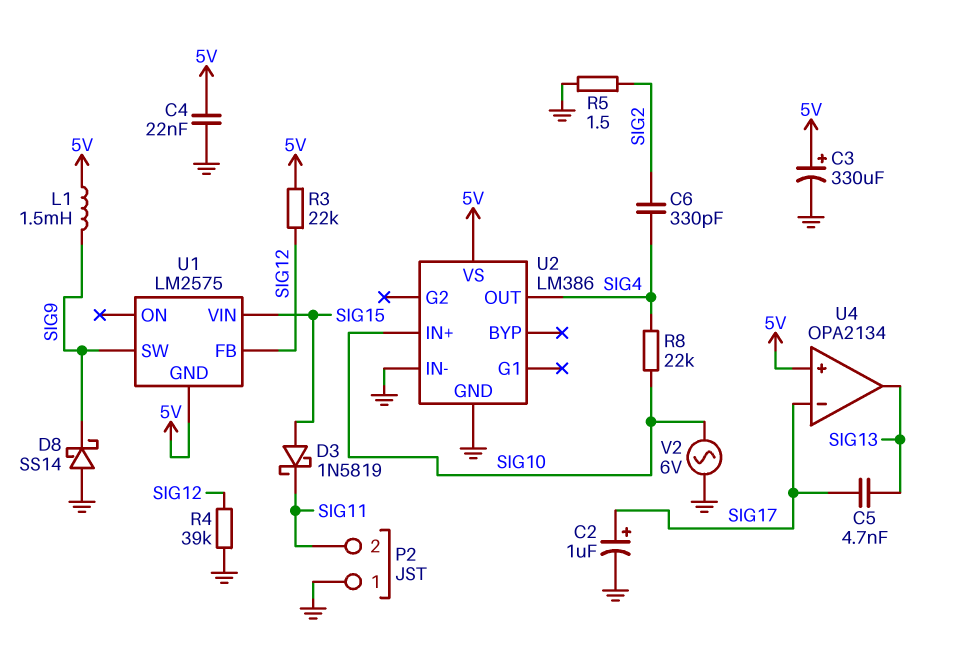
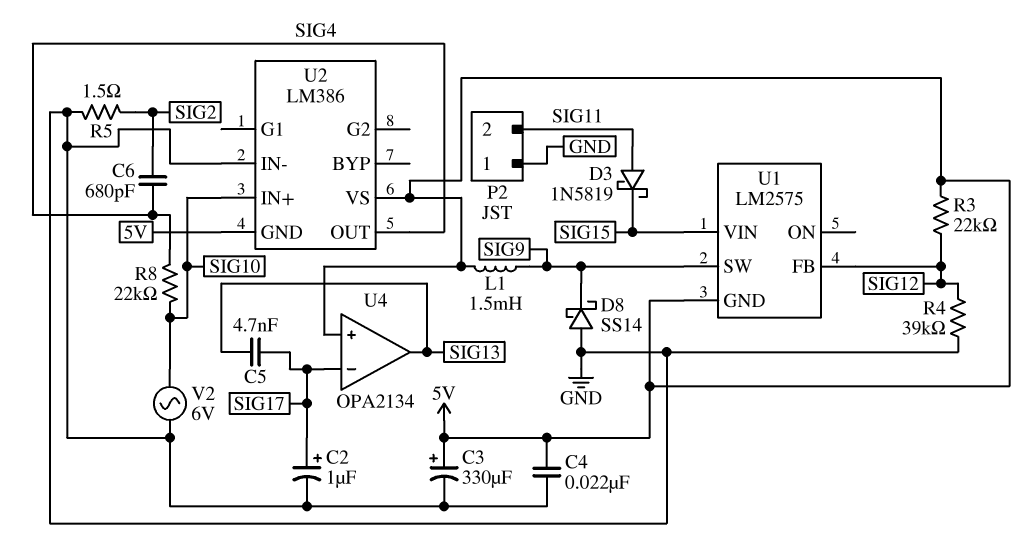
C6: 330pF (SIG2, SIG4) -> 680pF (SIG2, SIG4)
D3: schottky 1N5819 (A SIG15, K SIG11) -> schottky 1N5819 (A SIG11, K SIG15)
U2 pin GND: GND -> 5V

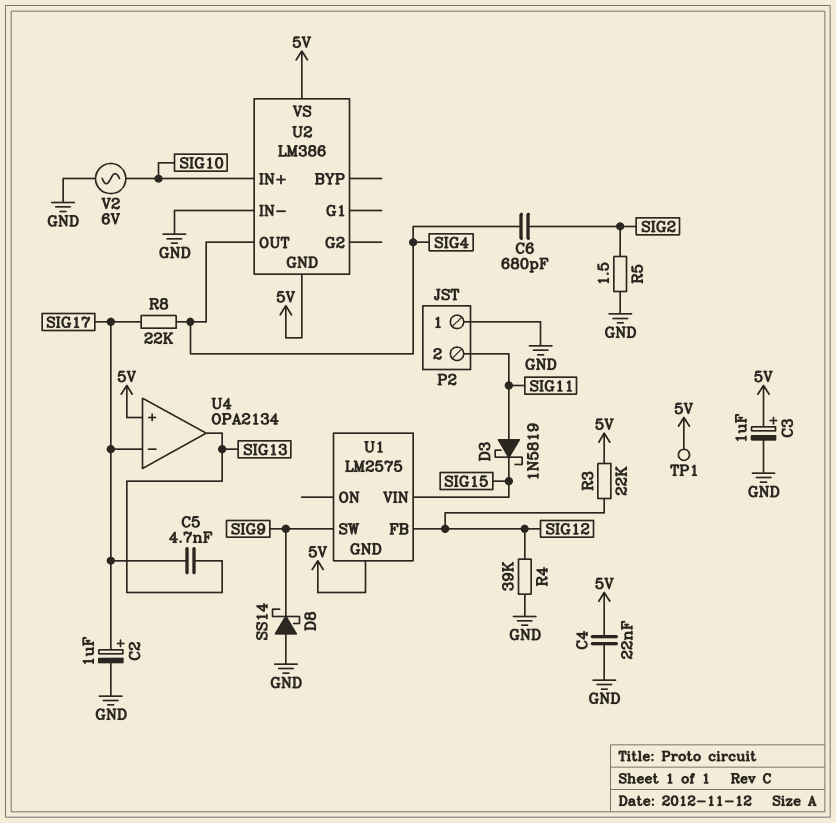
C3: 330uF (plus 5V, minus GND) -> 1uF (plus 5V, minus GND)
L1: 1.5mH (5V, SIG9) -> none
R8: 22k (SIG4, SIG10) -> 22k (SIG4, SIG17)
TP1: none -> test point (5V)

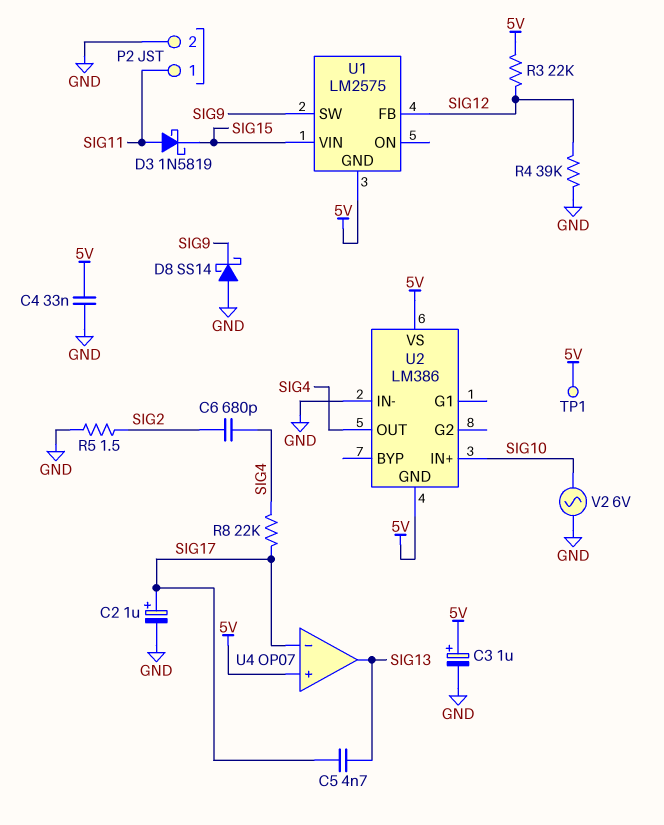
C4: 22nF (5V, GND) -> 33nF (5V, GND)
P2 pin 1: GND -> SIG11
P2 pin 2: SIG11 -> GND
U4: OPA2134 -> OP07

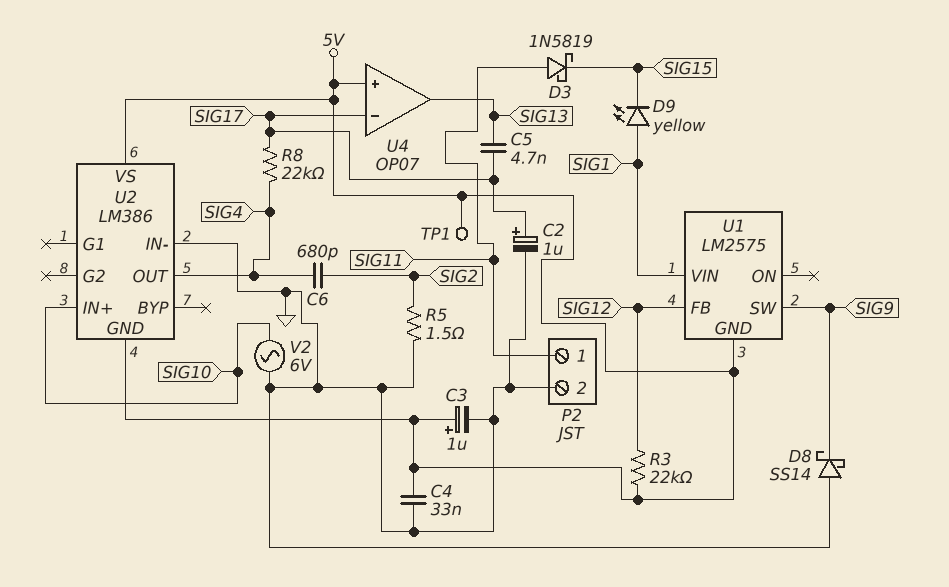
D9: none -> LED yellow (A SIG1, K SIG15)
R4: 39k (GND, SIG12) -> none
U1 pin VIN: SIG15 -> SIG1

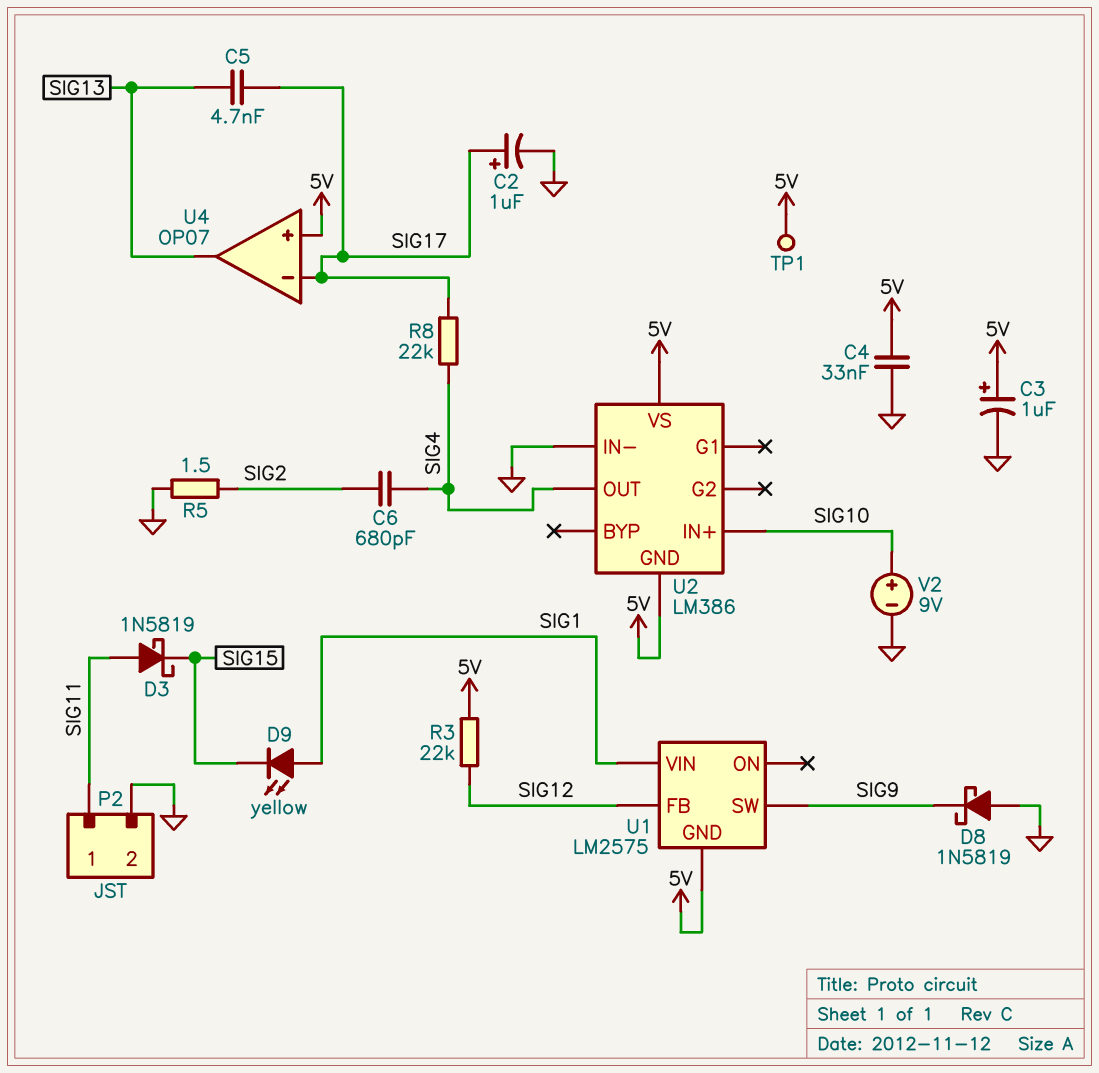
D8: schottky SS14 (A GND, K SIG9) -> schottky 1N5819 (A GND, K SIG9)
V2: AC 6V (GND, SIG10) -> 9V (plus SIG10, minus GND)

